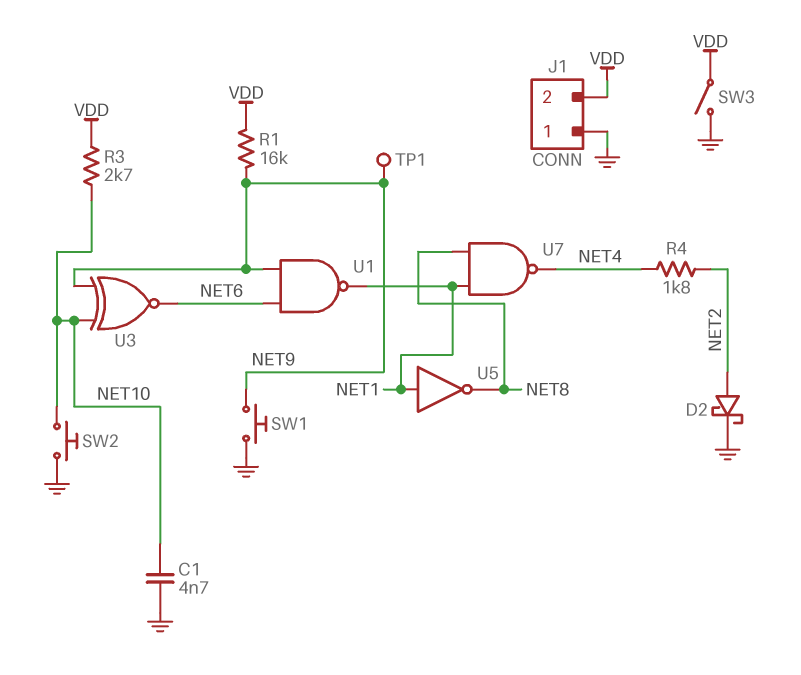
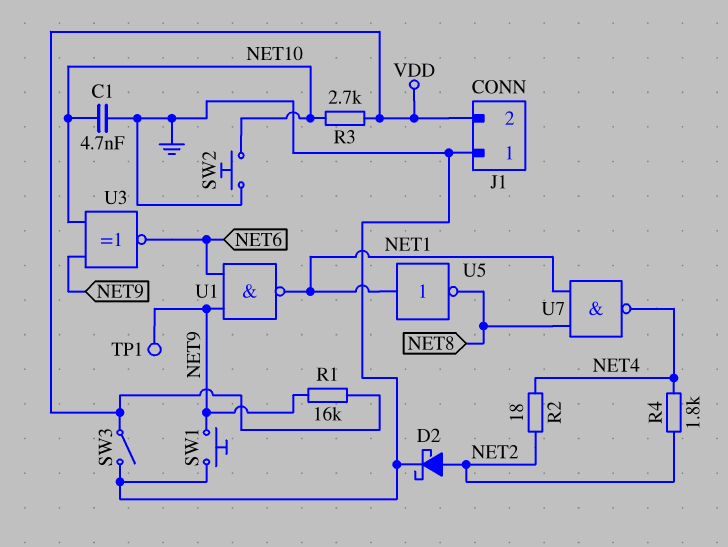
R2: none -> 18 (NET2, NET4)

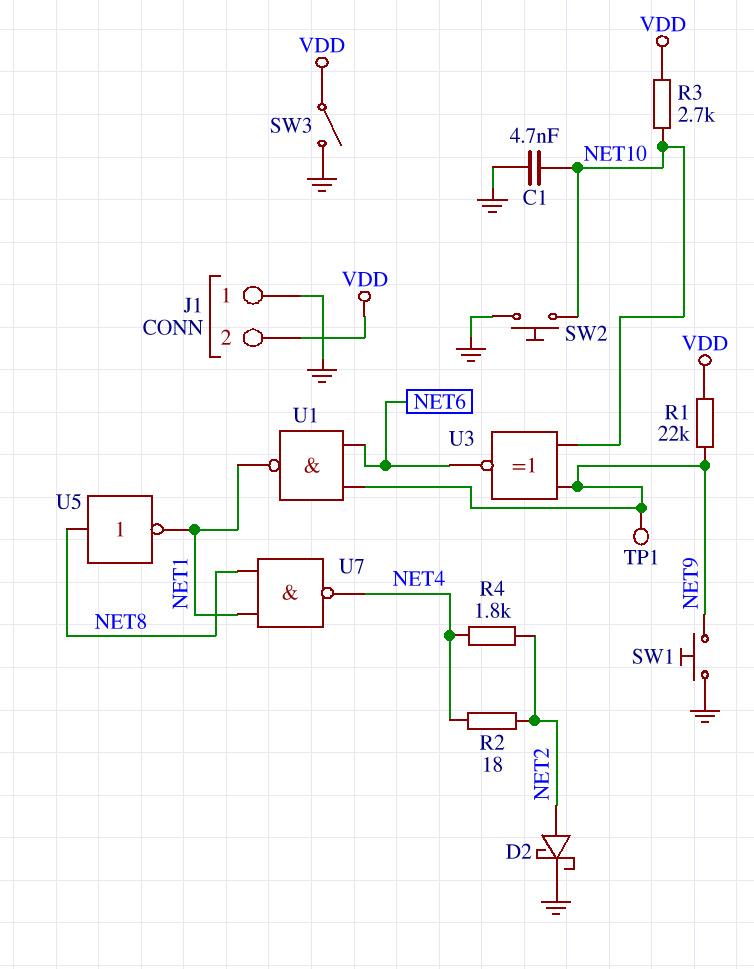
R1: 16k (NET9, VDD) -> 22k (NET9, VDD)
U5: NOT (in NET1, out NET8) -> NOT (in NET8, out NET1)

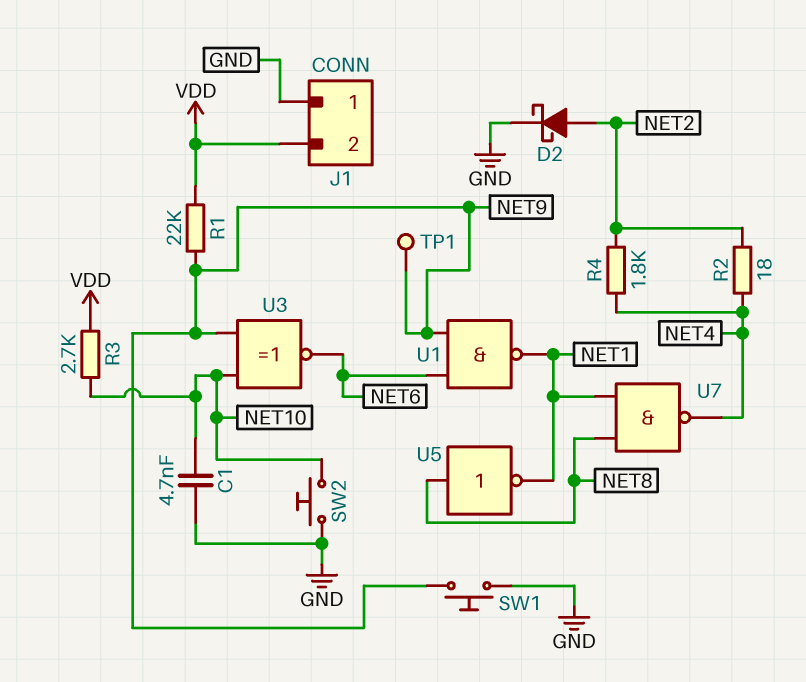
SW3: switch (GND, VDD) -> none

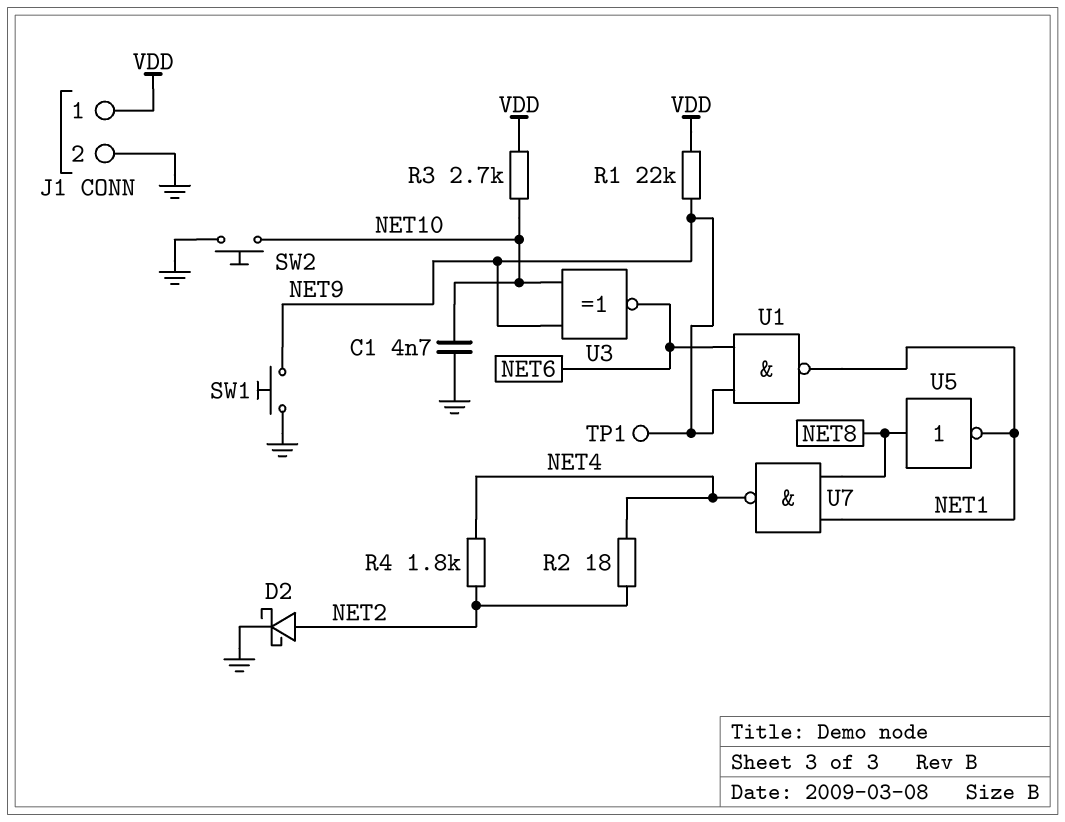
J1 pin 1: GND -> VDD
J1 pin 2: VDD -> GND

